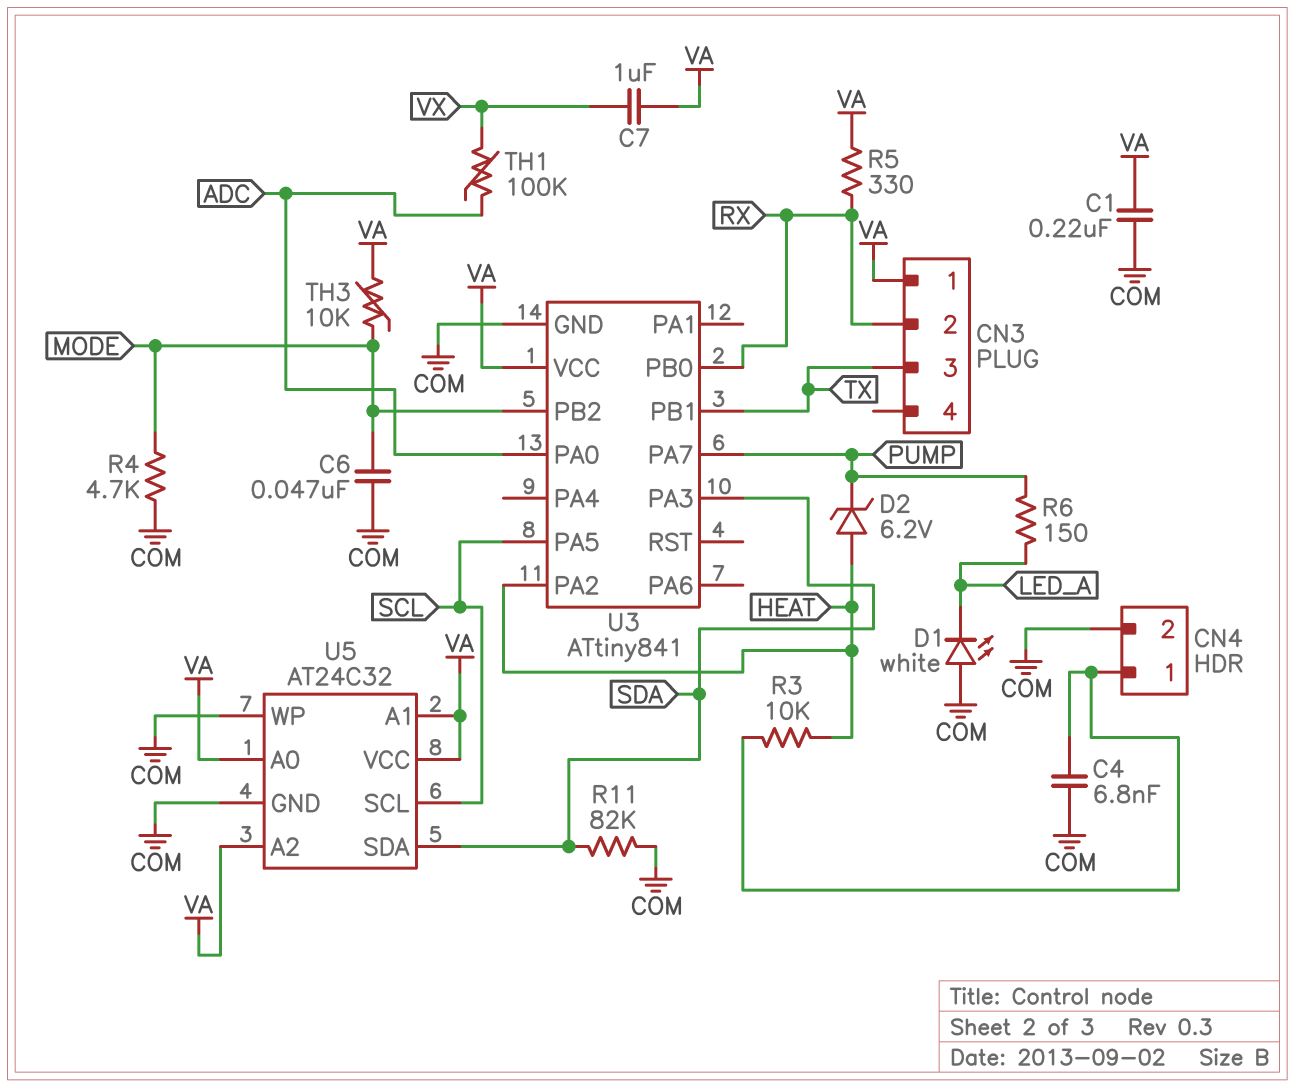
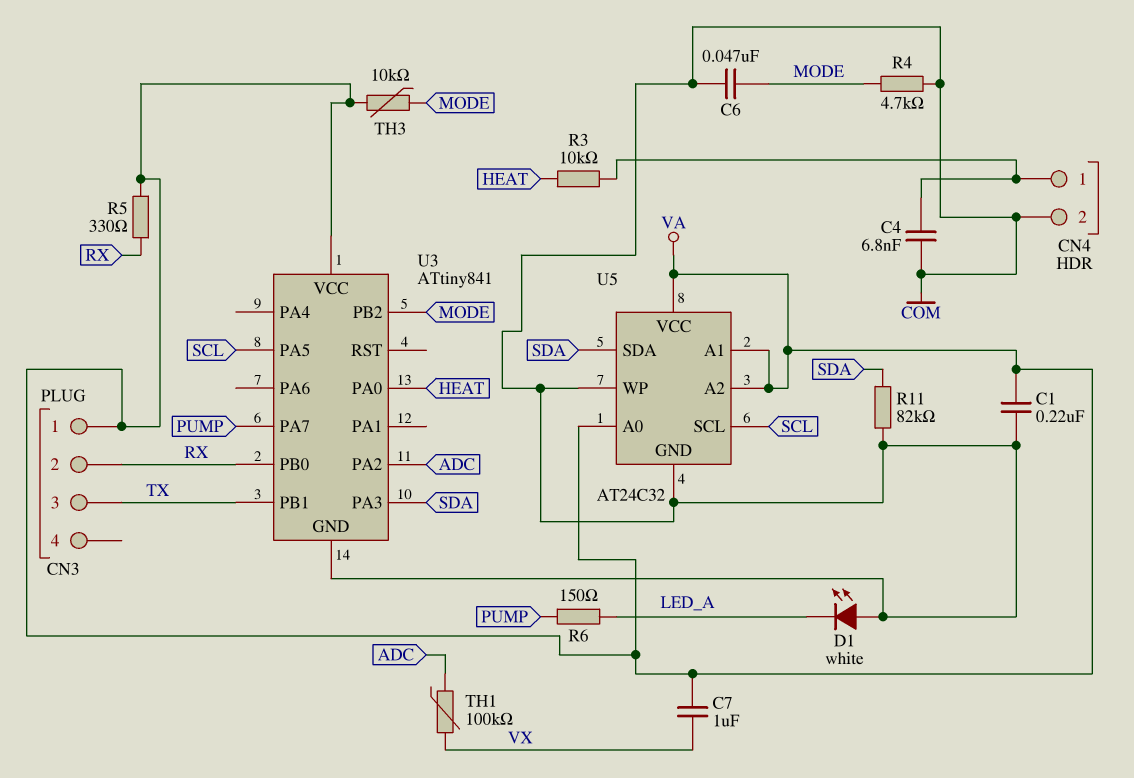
D2: zener 6.2V (A HEAT, K PUMP) -> none
U3 pin PA0: ADC -> HEAT
U3 pin PA2: HEAT -> ADC

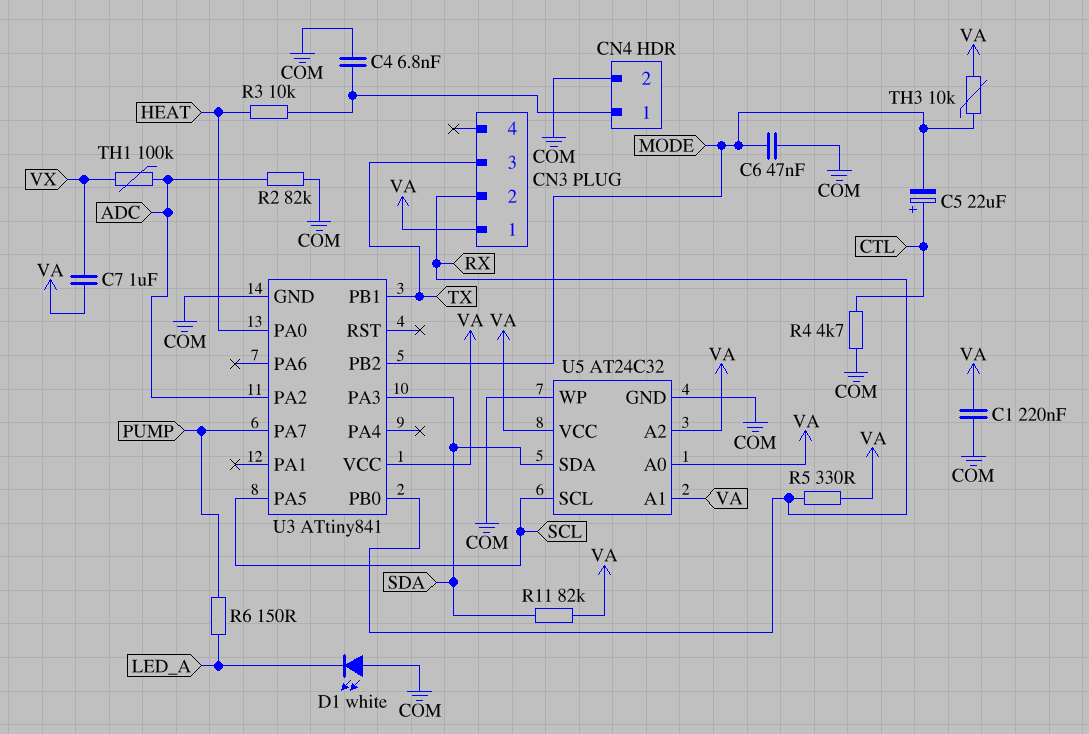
C5: none -> 22uF (plus CTL, minus MODE)
R2: none -> 82k (ADC, COM)
R4: 4.7k (COM, MODE) -> 4.7k (COM, CTL)
R11: 82k (COM, SDA) -> 82k (SDA, VA)

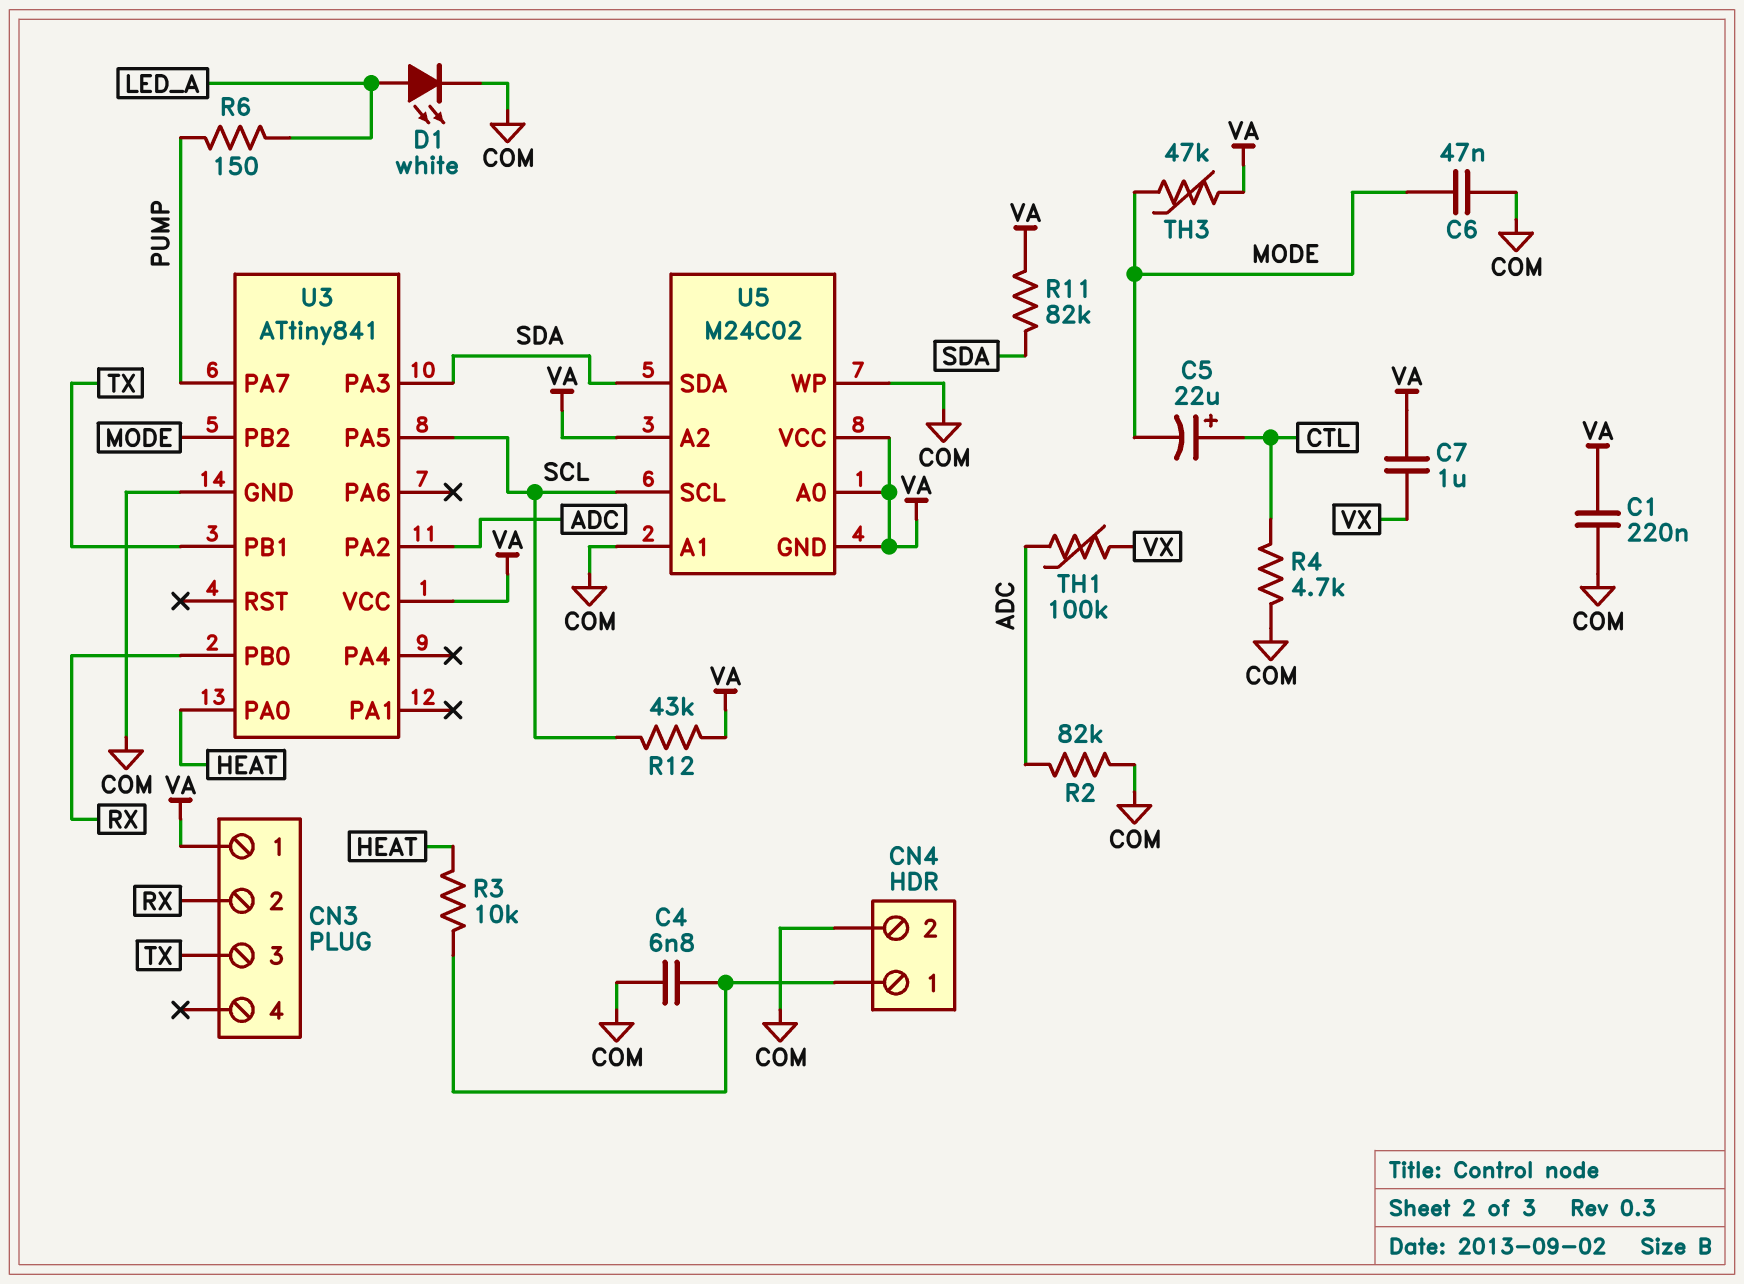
D1: LED white (A COM, K LED_A) -> LED white (A LED_A, K COM)
R5: 330 (RX, VA) -> none
R12: none -> 43k (SCL, VA)
TH3: 10k (MODE, VA) -> 47k (MODE, VA)
U5: AT24C32 -> M24C02
U5 pin A1: VA -> COM
U5 pin GND: COM -> VA

